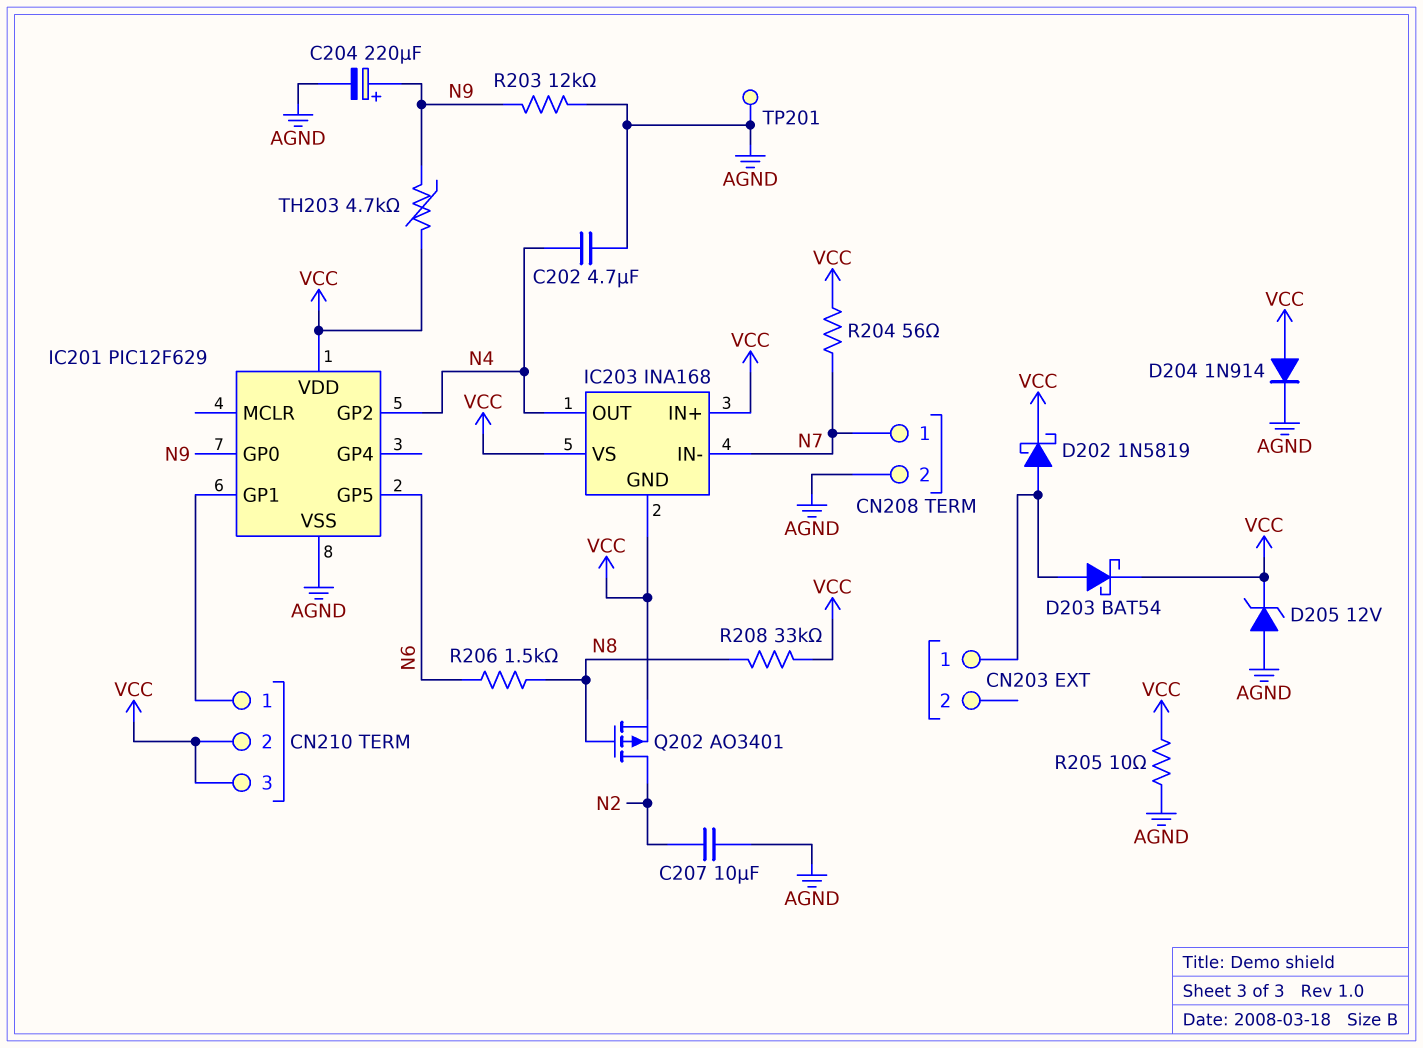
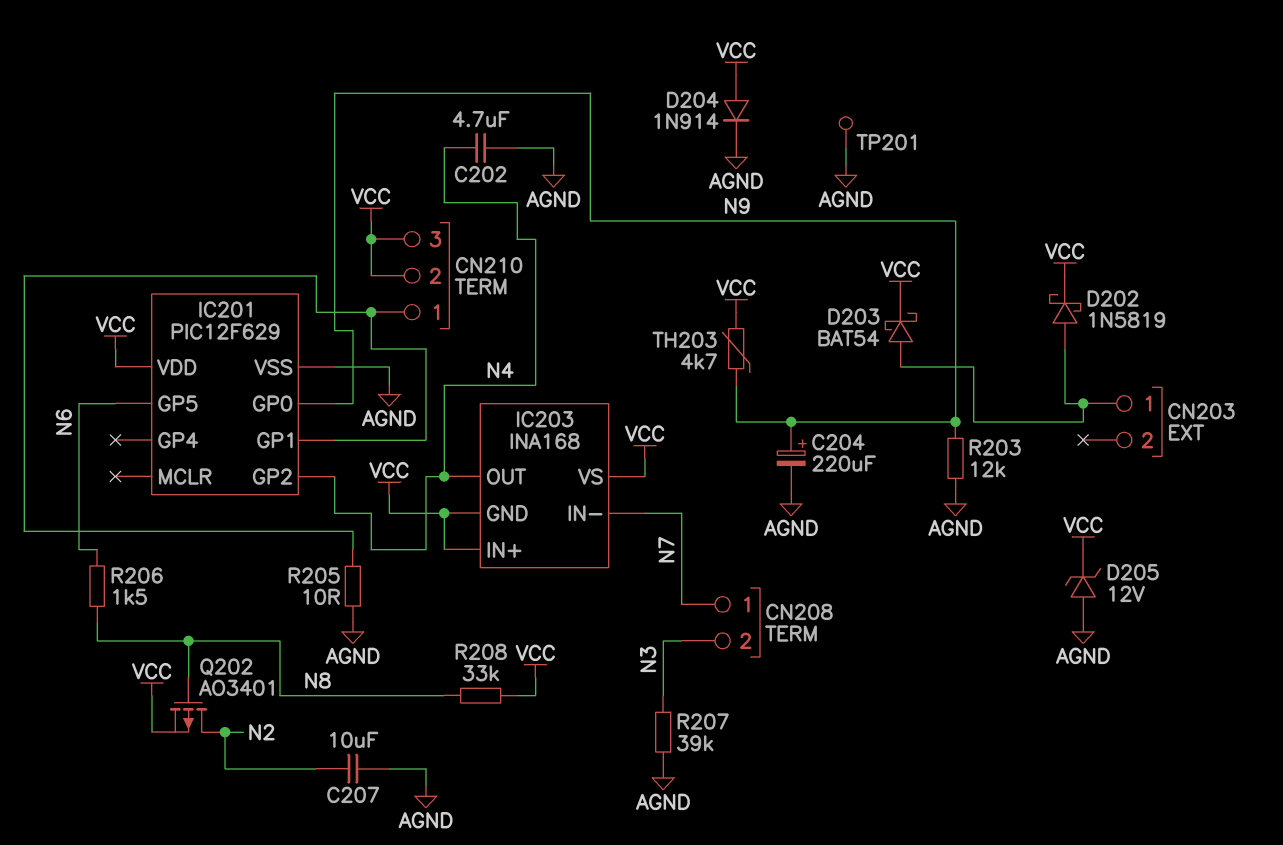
CN208 pin 2: AGND -> N3
R204: 56 (N7, VCC) -> none
R205: 10 (AGND, VCC) -> 10 (AGND, CN210/1)
R207: none -> 39k (AGND, N3)

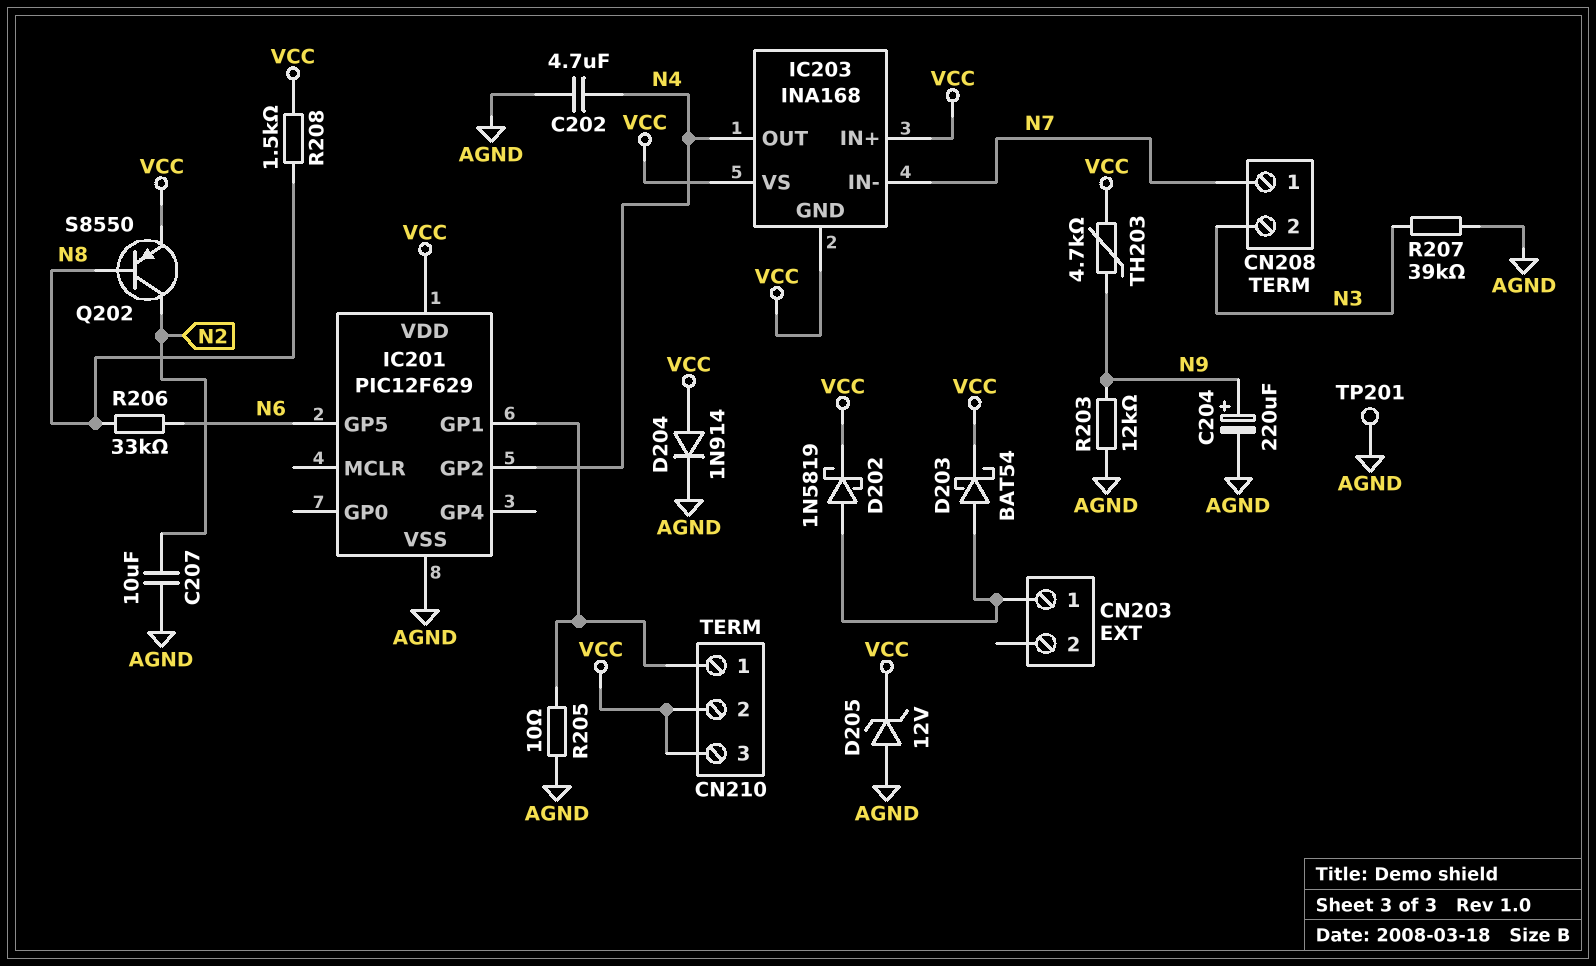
IC201 pin GP0: N9 -> none
Q202: PMOS AO3401 (G N8, D N2, S VCC) -> PNP S8550 (B N8, C N2, E VCC)
R206: 1.5k (N6, N8) -> 33k (N6, N8)
R208: 33k (N8, VCC) -> 1.5k (N8, VCC)

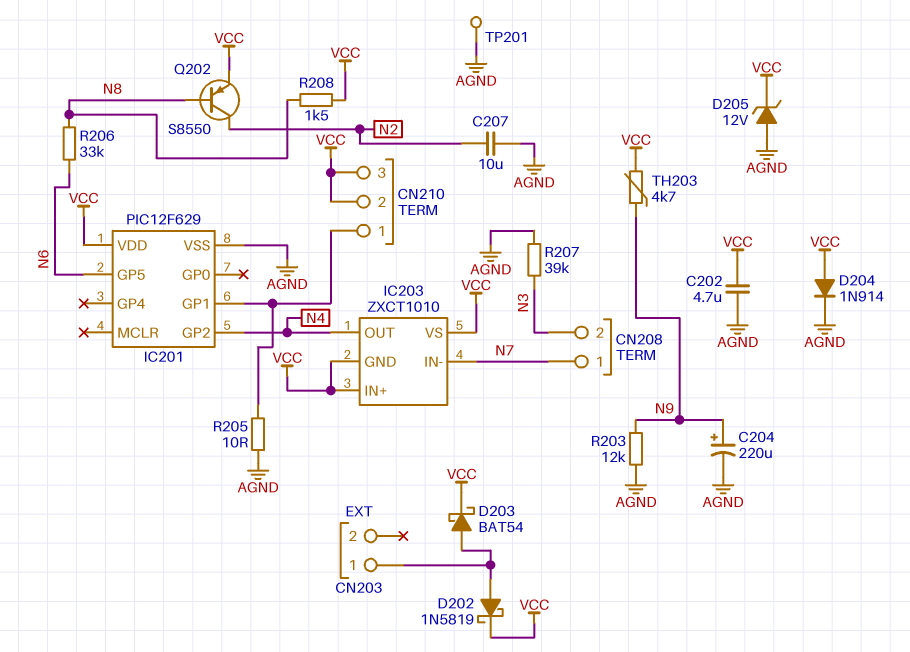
C202: 4.7uF (AGND, N4) -> 4.7uF (AGND, VCC)
IC203: INA168 -> ZXCT1010

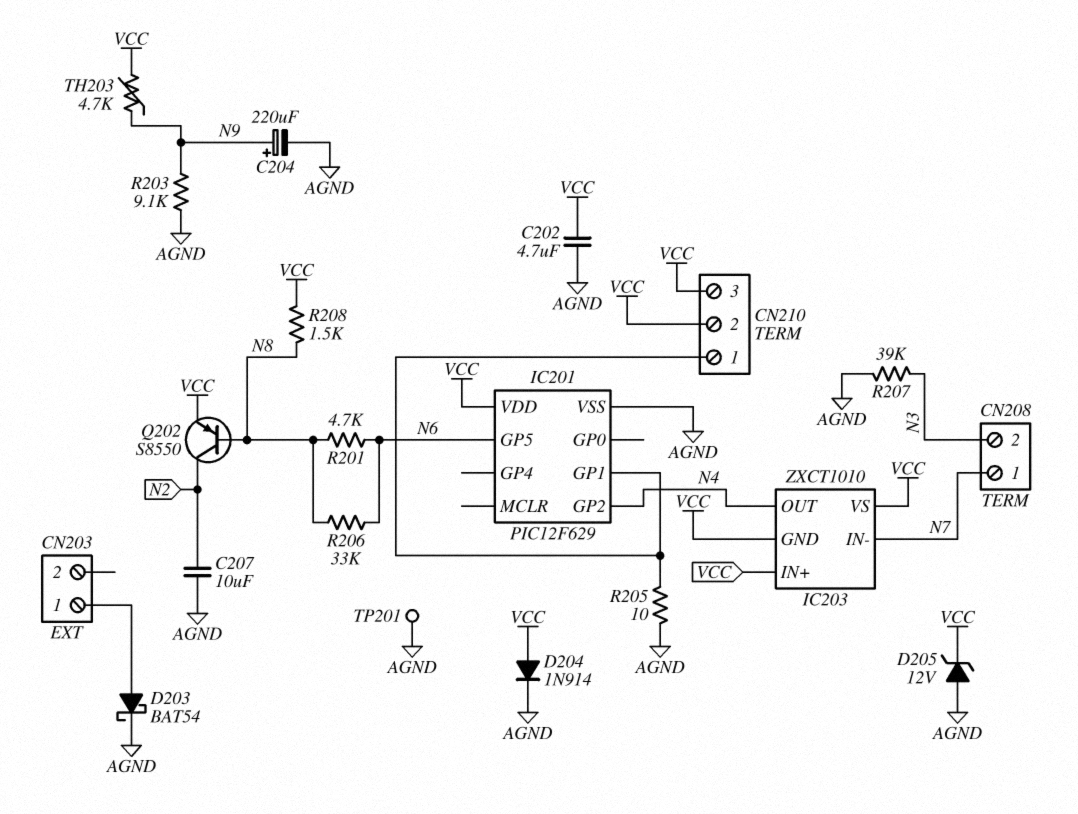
D202: schottky 1N5819 (A CN203/1, K VCC) -> none
D203: schottky BAT54 (A CN203/1, K VCC) -> schottky BAT54 (A CN203/1, K AGND)
R201: none -> 4.7k (N6, N8)
R203: 12k (AGND, N9) -> 9.1k (AGND, N9)

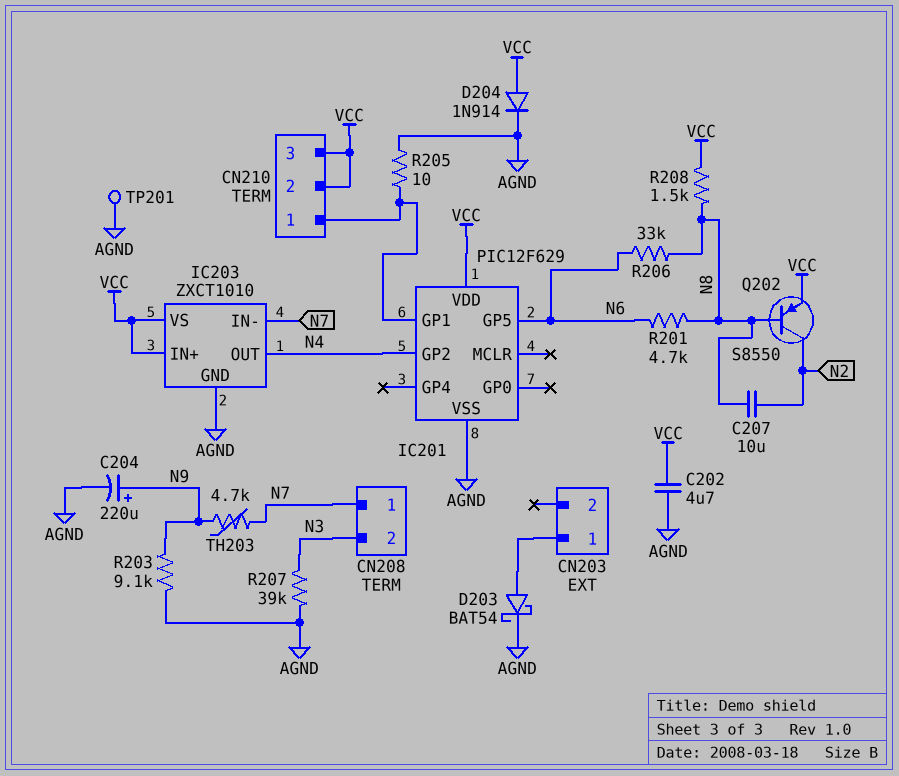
C207: 10uF (AGND, N2) -> 10uF (N2, N8)
D205: zener 12V (A AGND, K VCC) -> none
IC203 pin GND: VCC -> AGND
TH203: 4.7k (N9, VCC) -> 4.7k (N7, N9)

